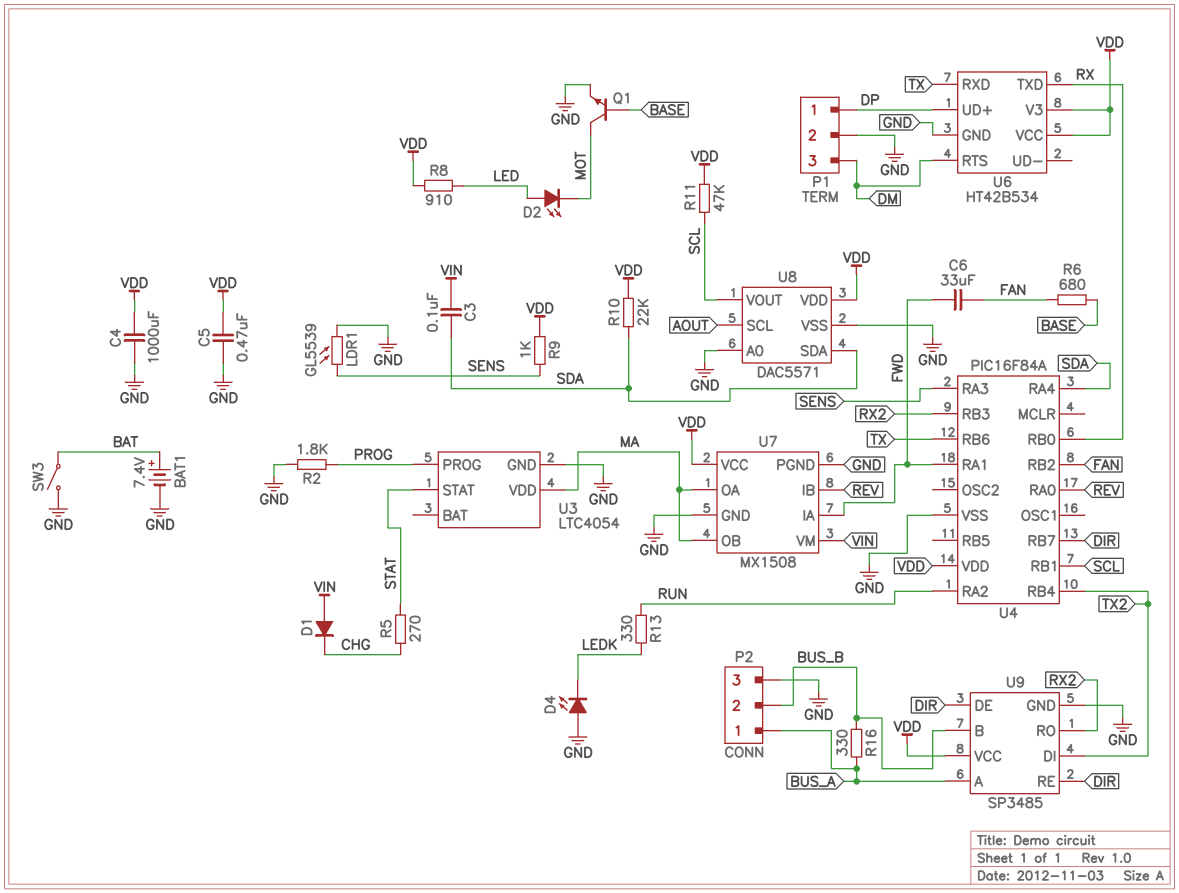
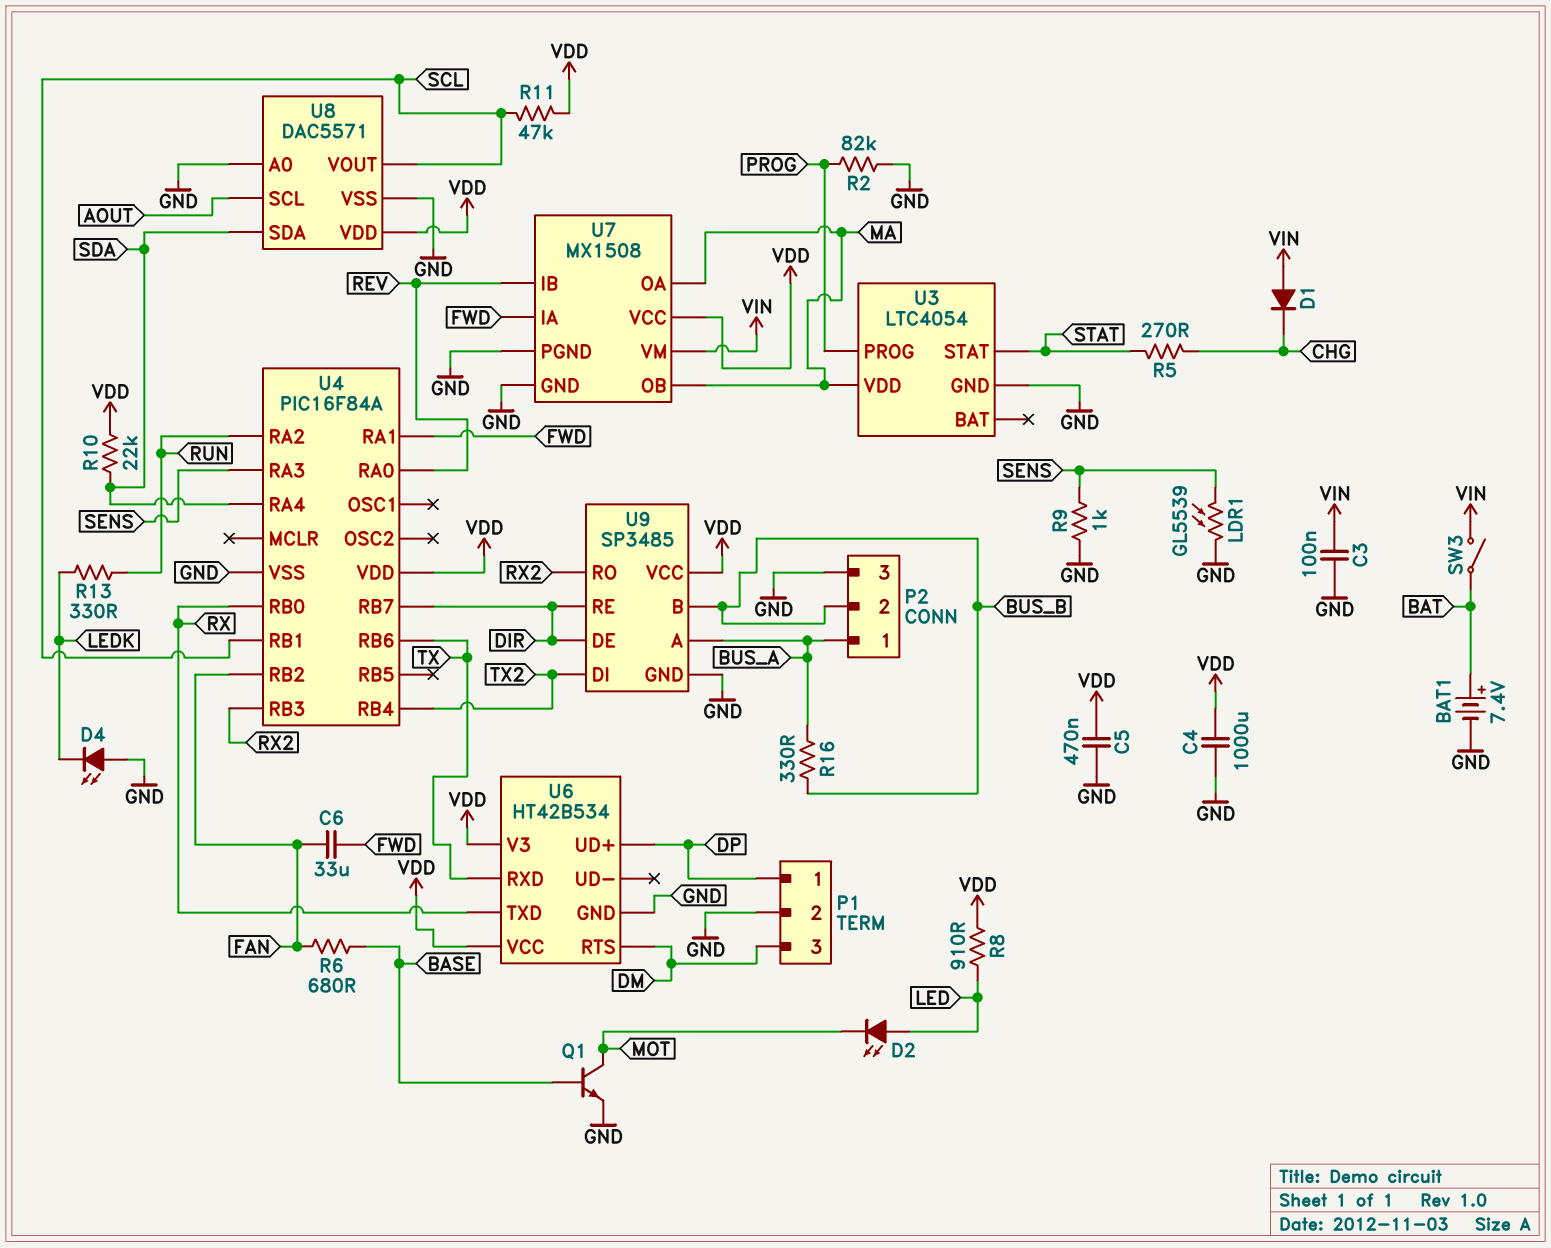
C3: 100nF (SDA, VIN) -> 100nF (GND, VIN)
R2: 1.8k (GND, PROG) -> 82k (GND, PROG)
R9: 1k (SENS, VDD) -> 1k (GND, SENS)
SW3: switch (BAT, GND) -> switch (BAT, VIN)

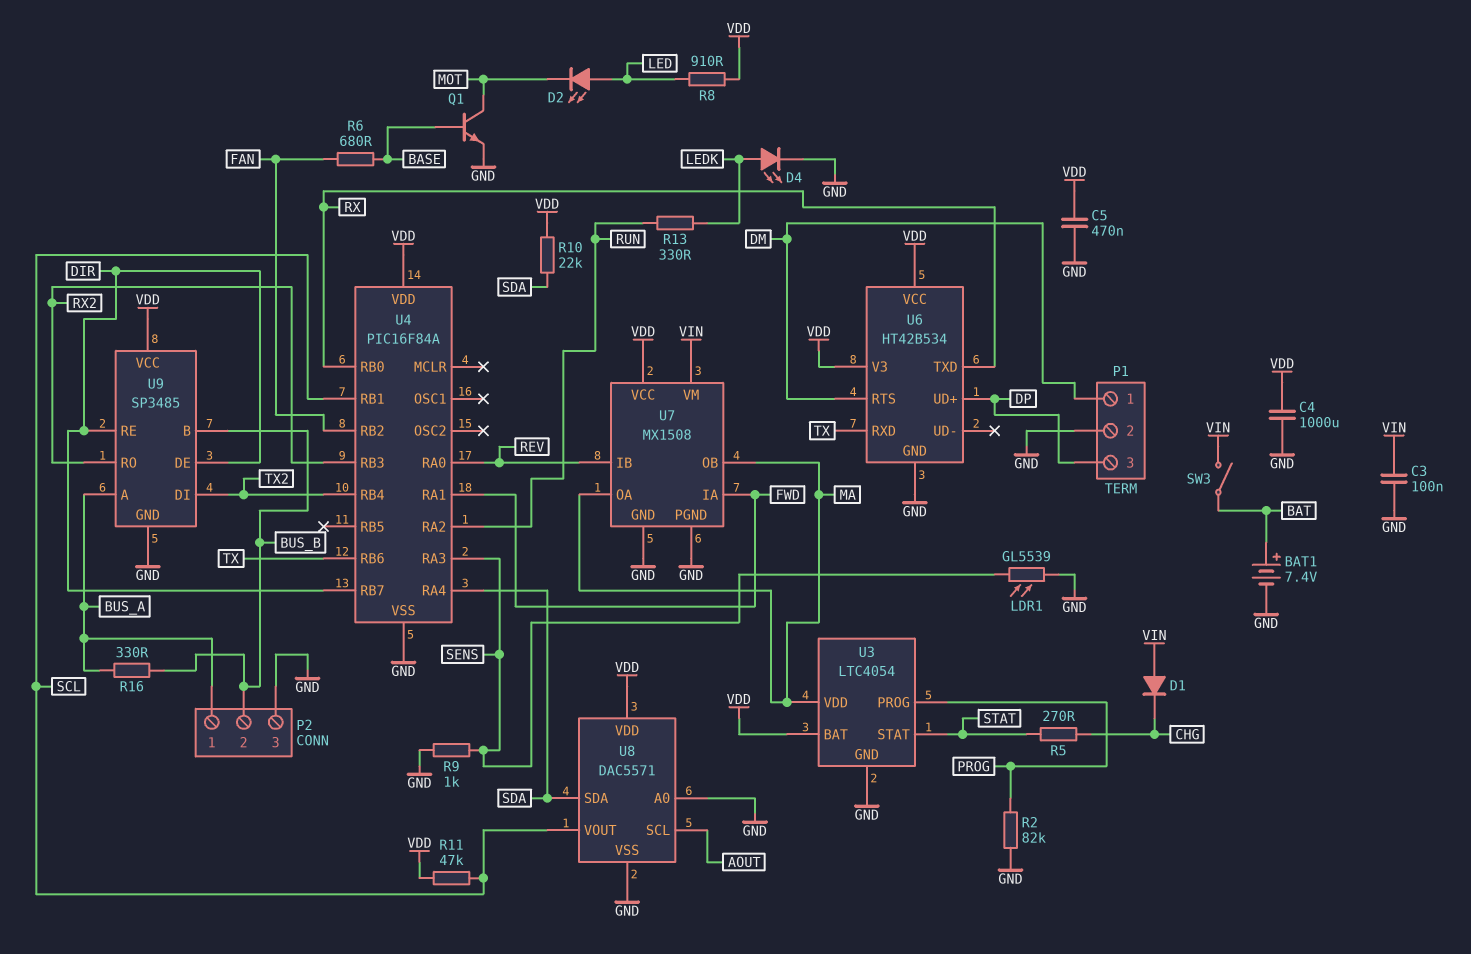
C6: 33uF (FAN, FWD) -> none
D4: LED (A GND, K LEDK) -> LED (A LEDK, K GND)
P1 pin 1: DP -> DM
P1 pin 3: DM -> DP
U3 pin BAT: none -> VDD

